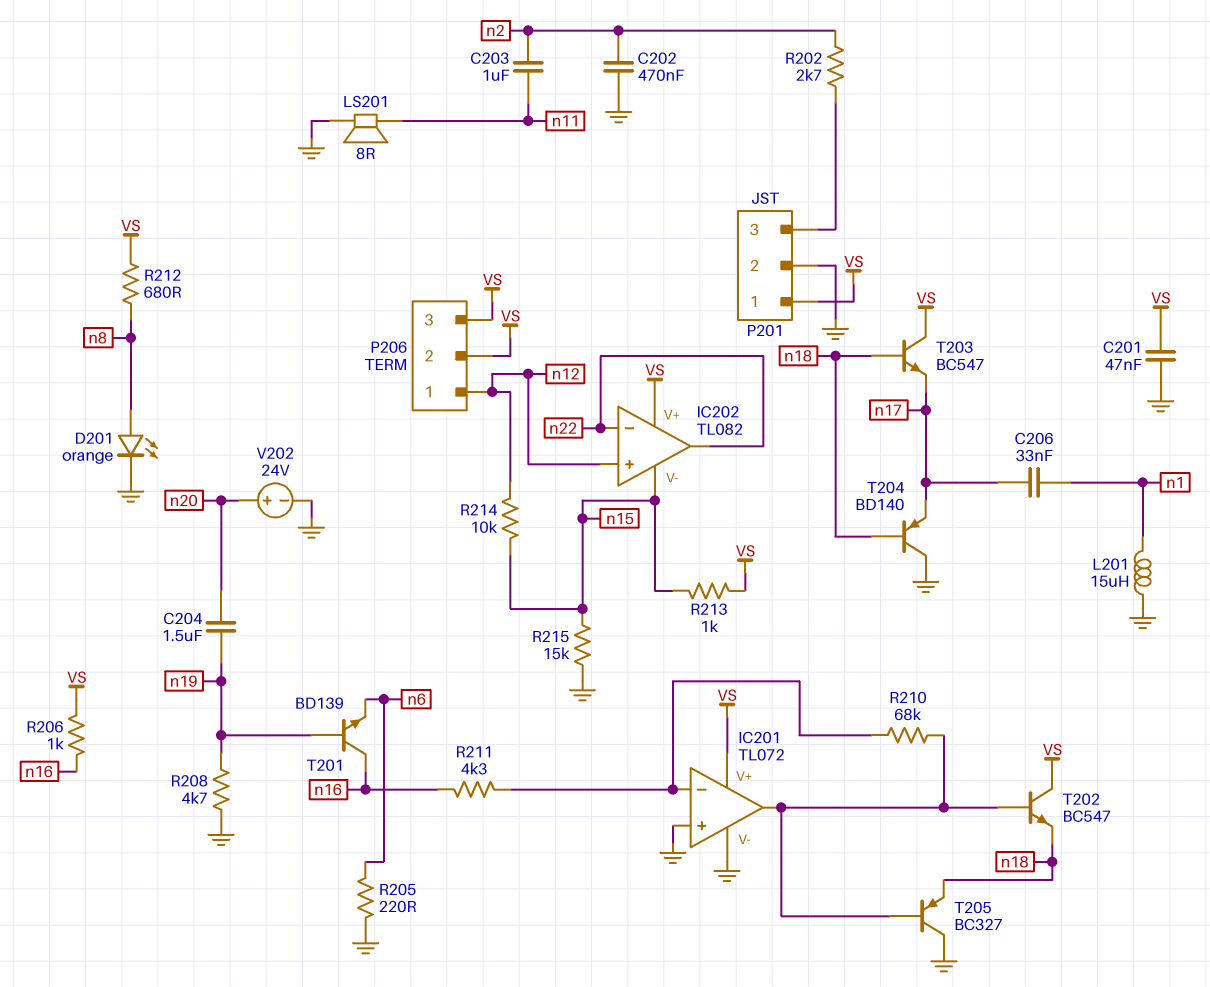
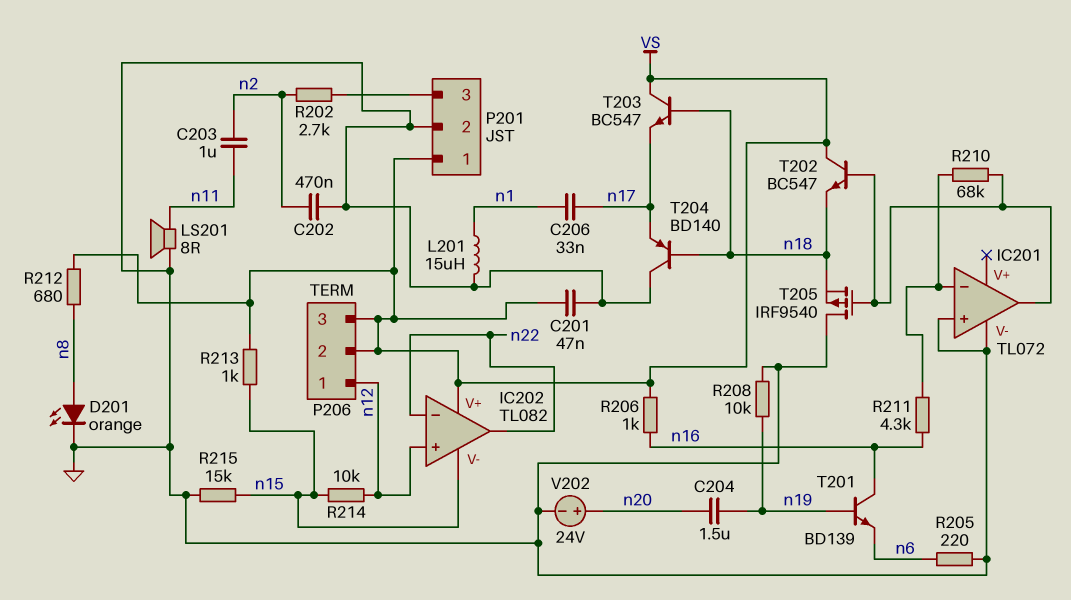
IC201 pin V+: VS -> none
R208: 4.7k (GND, n19) -> 10k (GND, n19)
T205: PNP BC327 (B IC201/out, C GND, E n18) -> PMOS IRF9540 (G IC201/out, D GND, S n18)

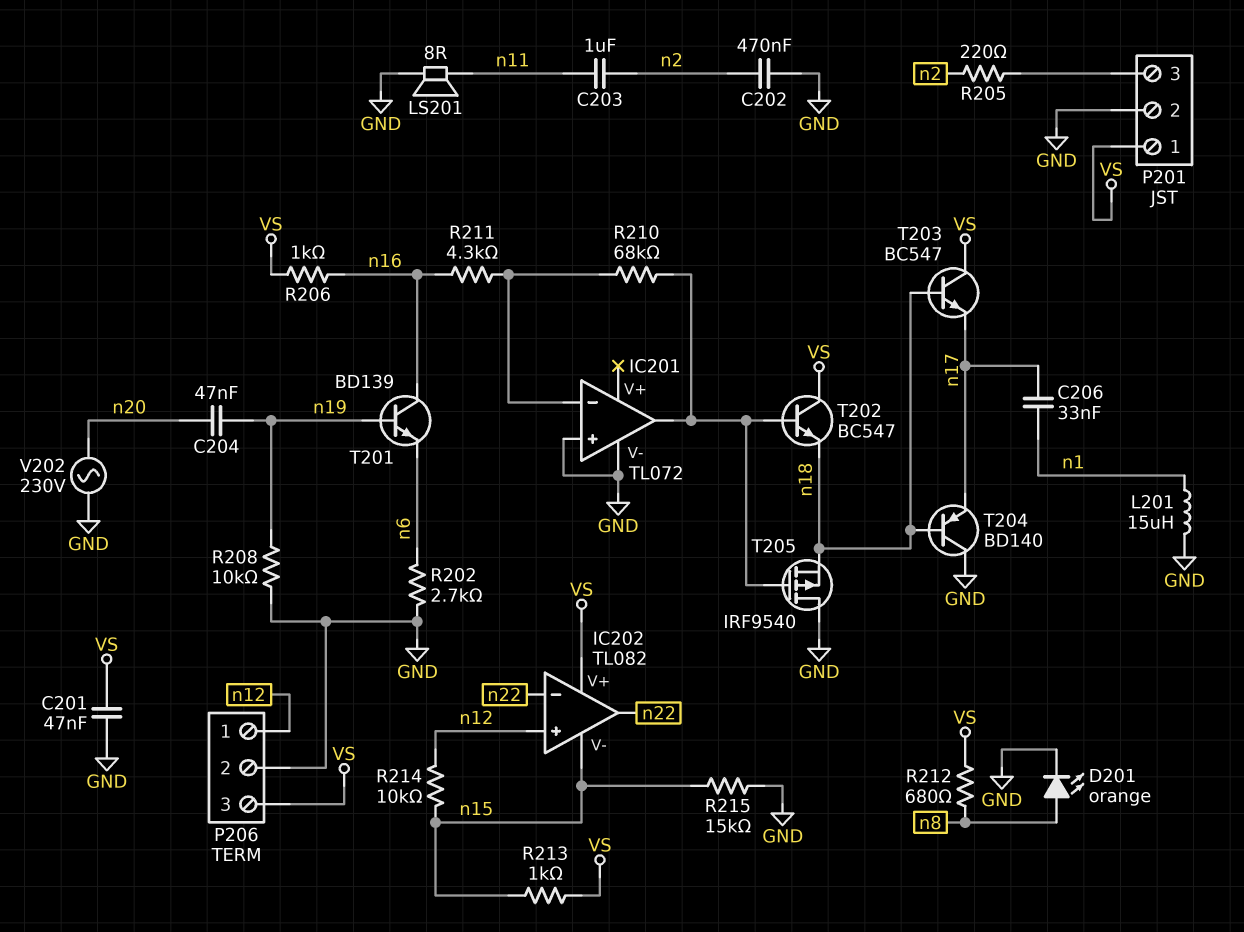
C204: 1.5uF (n19, n20) -> 47nF (n19, n20)
P206 pin 2: VS -> GND
R202: 2.7k (P201/3, n2) -> 2.7k (GND, n6)
R205: 220 (GND, n6) -> 220 (P201/3, n2)
V202: 24V (plus n20, minus GND) -> AC 230V (GND, n20)

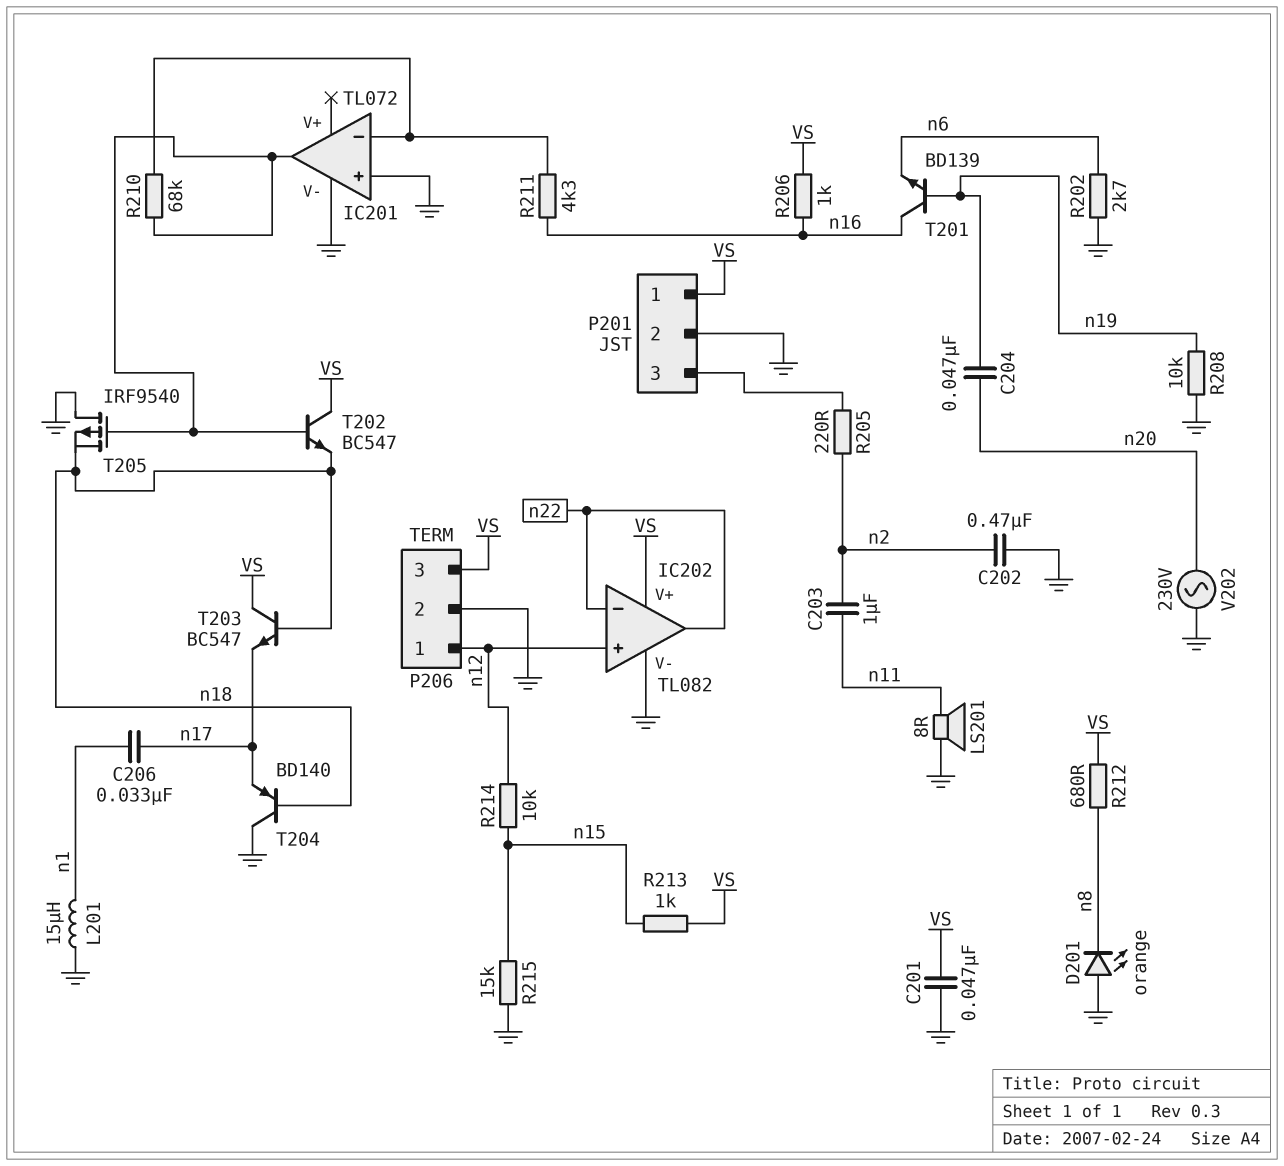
D201: LED orange (A n8, K GND) -> LED orange (A GND, K n8)
IC202 pin V-: n15 -> GND

